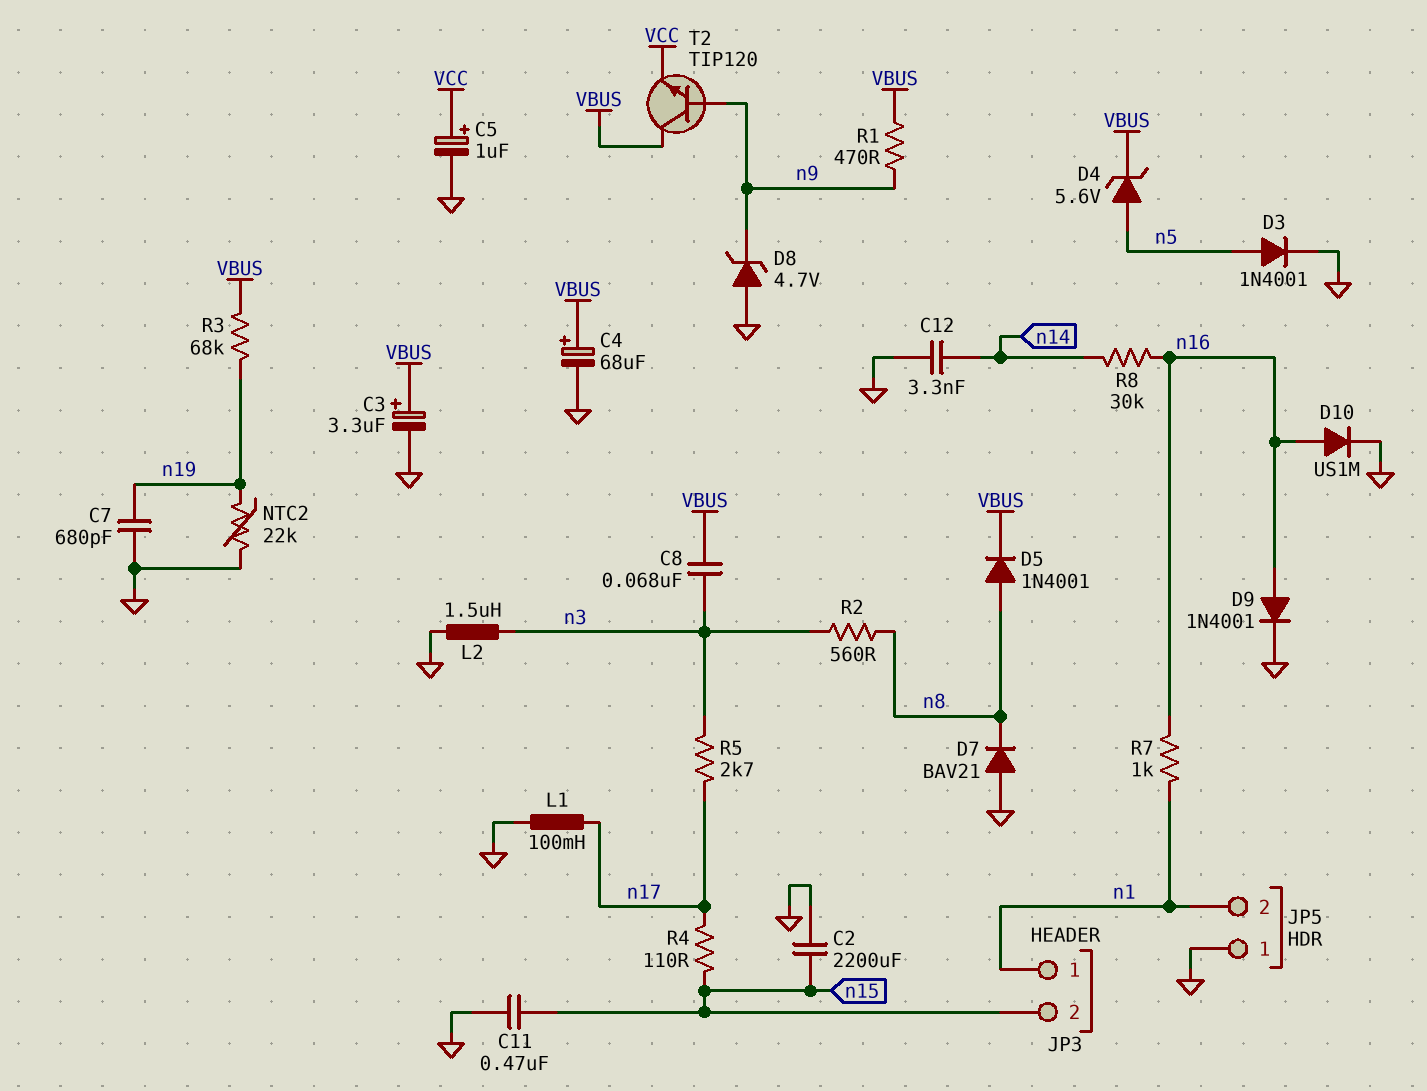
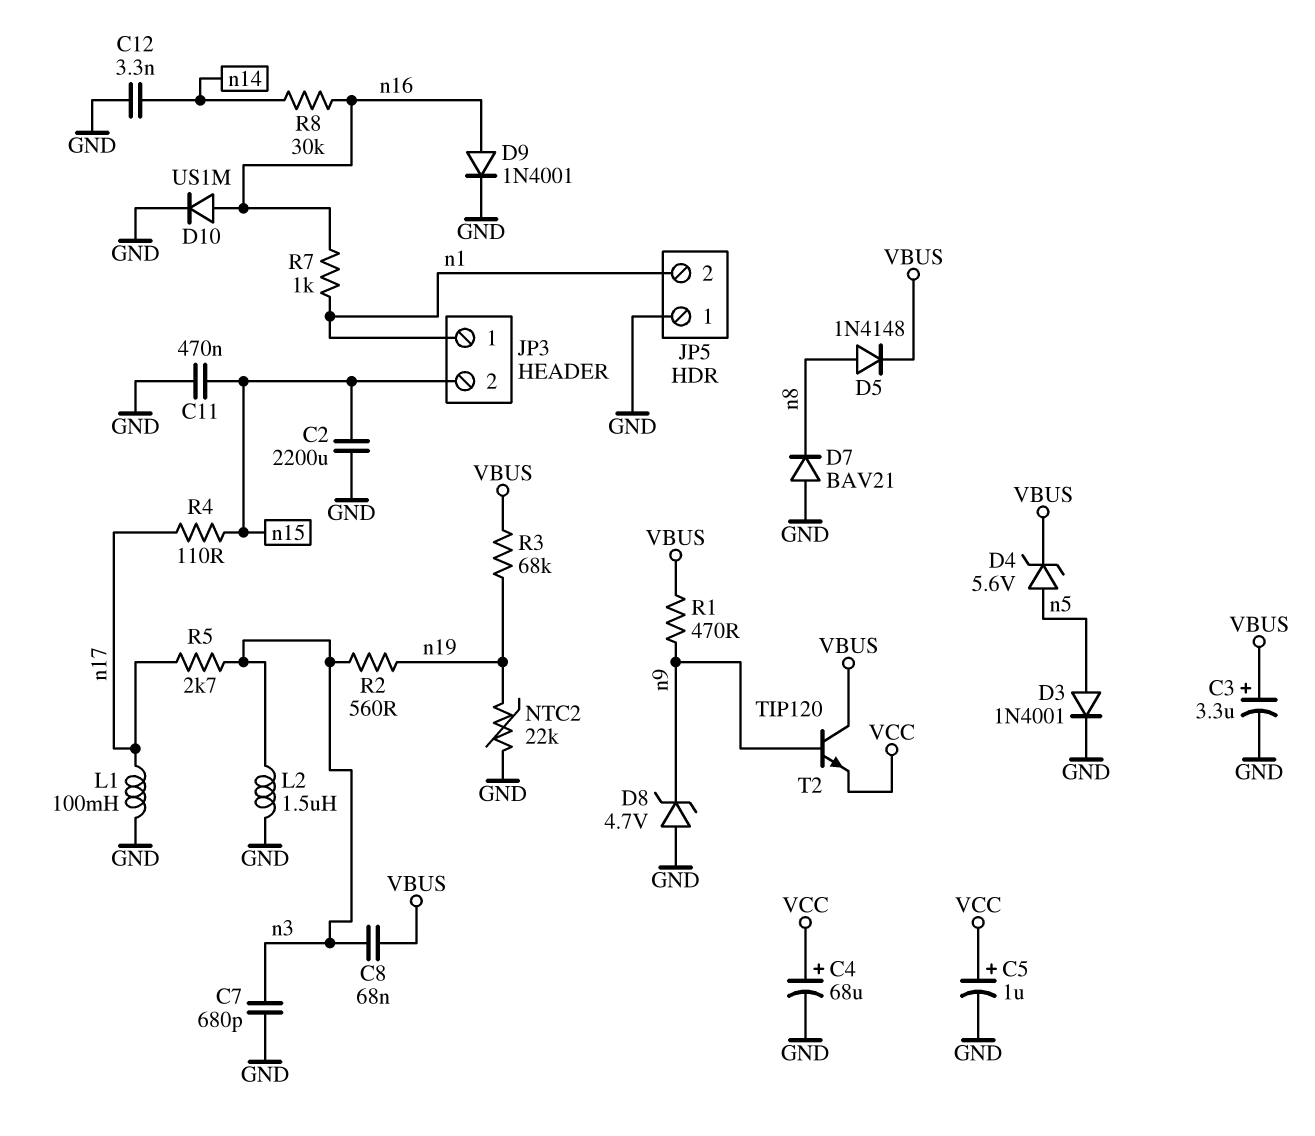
C4: 68uF (plus VBUS, minus GND) -> 68uF (plus VCC, minus GND)
C7: 680pF (GND, n19) -> 680pF (GND, n3)
D5: diode 1N4001 (A n8, K VBUS) -> diode 1N4148 (A n8, K VBUS)
R2: 560 (n3, n8) -> 560 (n3, n19)

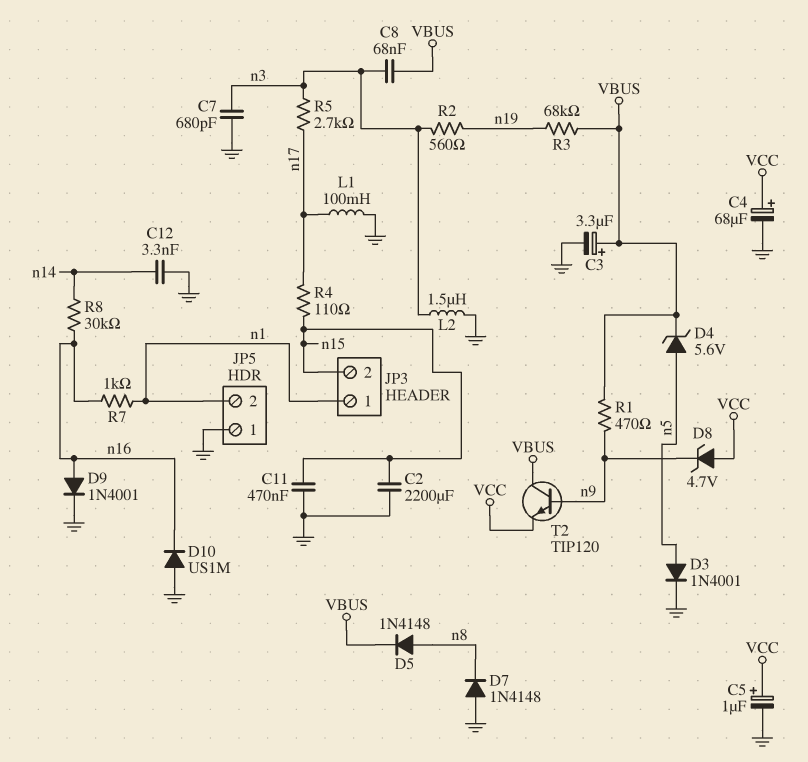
D7: diode BAV21 (A GND, K n8) -> diode 1N4148 (A GND, K n8)
D8: zener 4.7V (A GND, K n9) -> zener 4.7V (A VCC, K n9)
D10: diode US1M (A n16, K GND) -> diode US1M (A GND, K n16)
NTC2: 22k (GND, n19) -> none

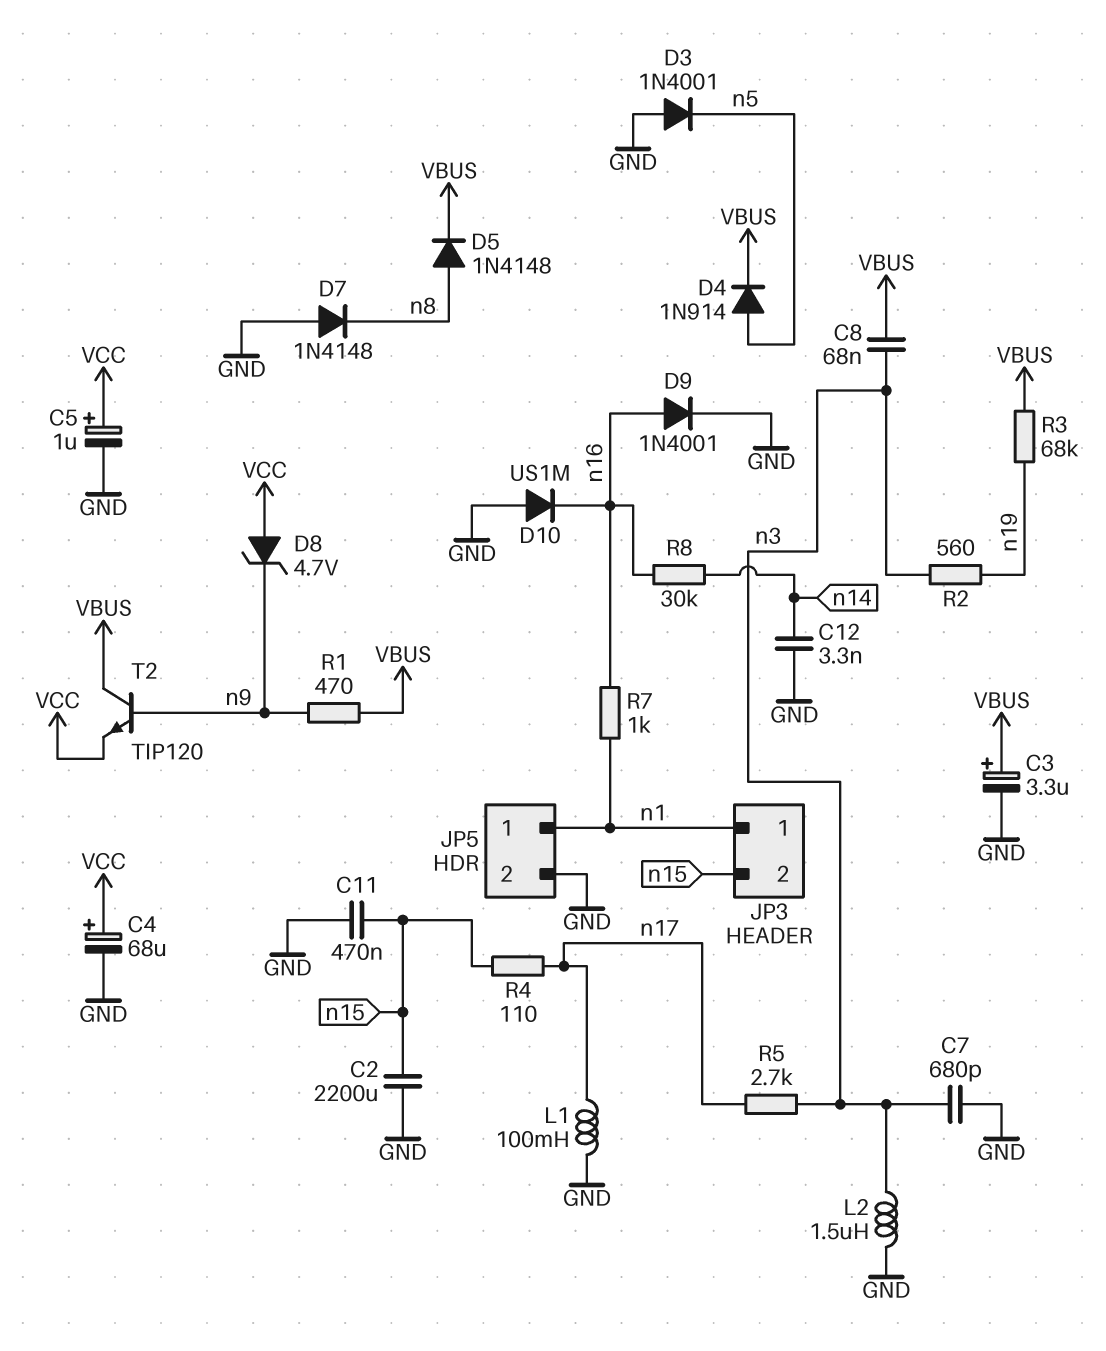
D3: diode 1N4001 (A n5, K GND) -> diode 1N4001 (A GND, K n5)
D4: zener 5.6V (A n5, K VBUS) -> diode 1N914 (A n5, K VBUS)
JP5 pin 1: GND -> n1
JP5 pin 2: n1 -> GND

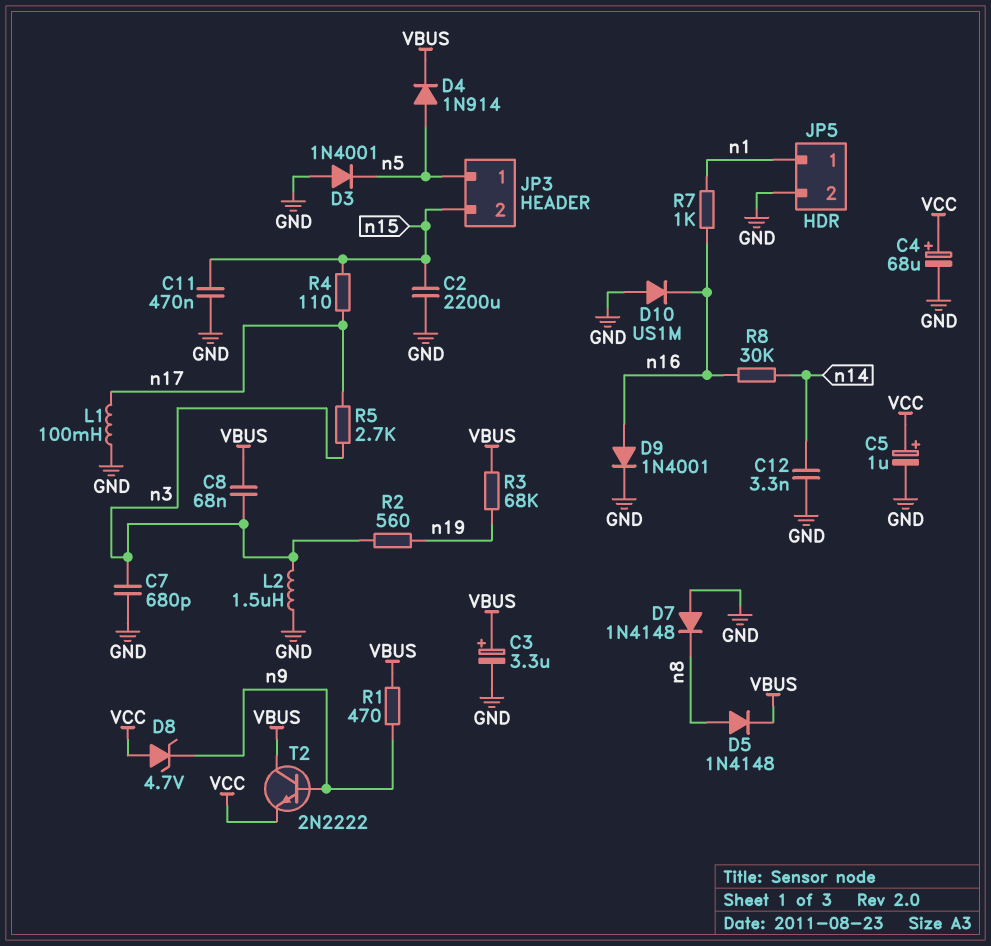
JP3 pin 1: n1 -> n5
T2: NPN TIP120 (B n9, C VBUS, E VCC) -> NPN 2N2222 (B n9, C VBUS, E VCC)

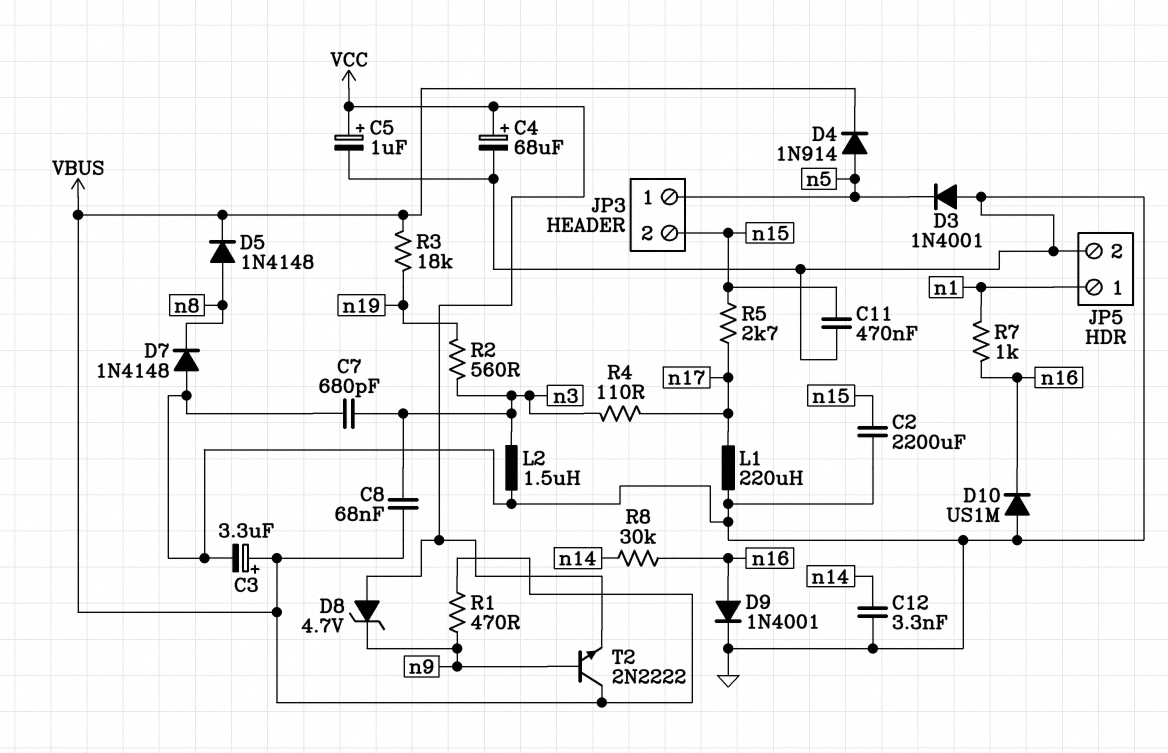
L1: 100mH (GND, n17) -> 220uH (GND, n17)
R3: 68k (VBUS, n19) -> 18k (VBUS, n19)
R4: 110 (n15, n17) -> 110 (n3, n17)
R5: 2.7k (n3, n17) -> 2.7k (n15, n17)

